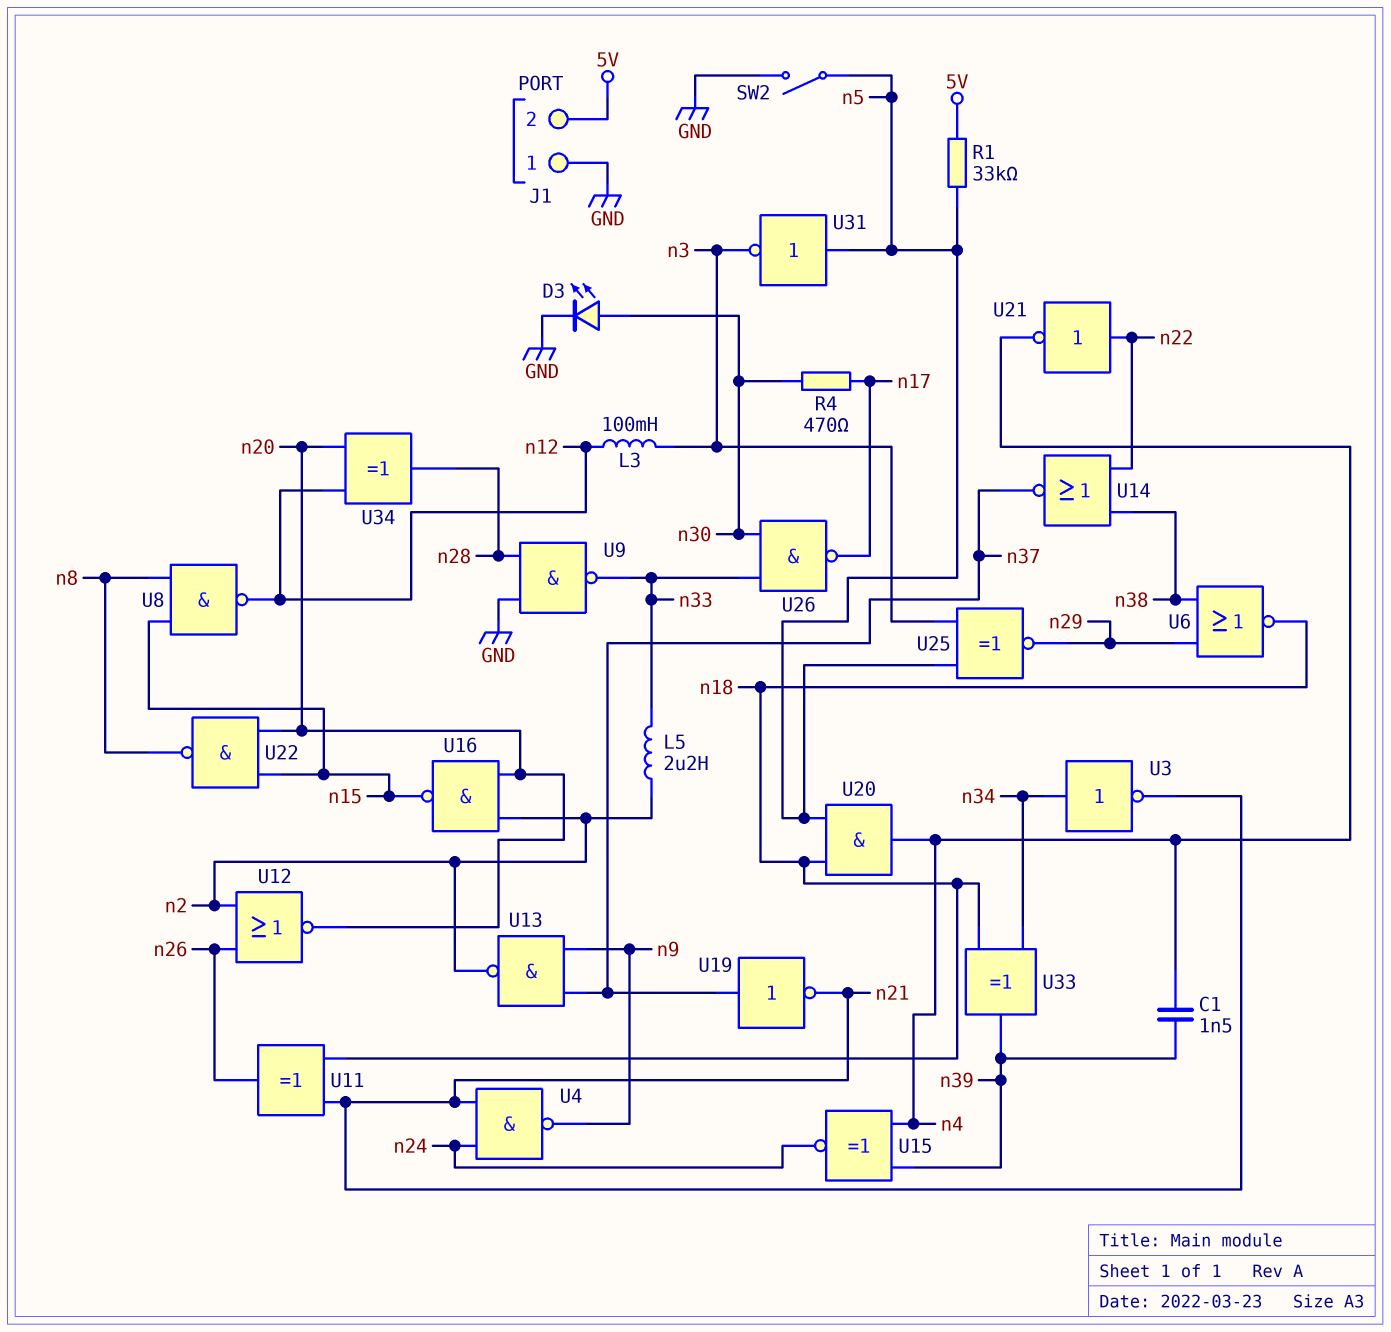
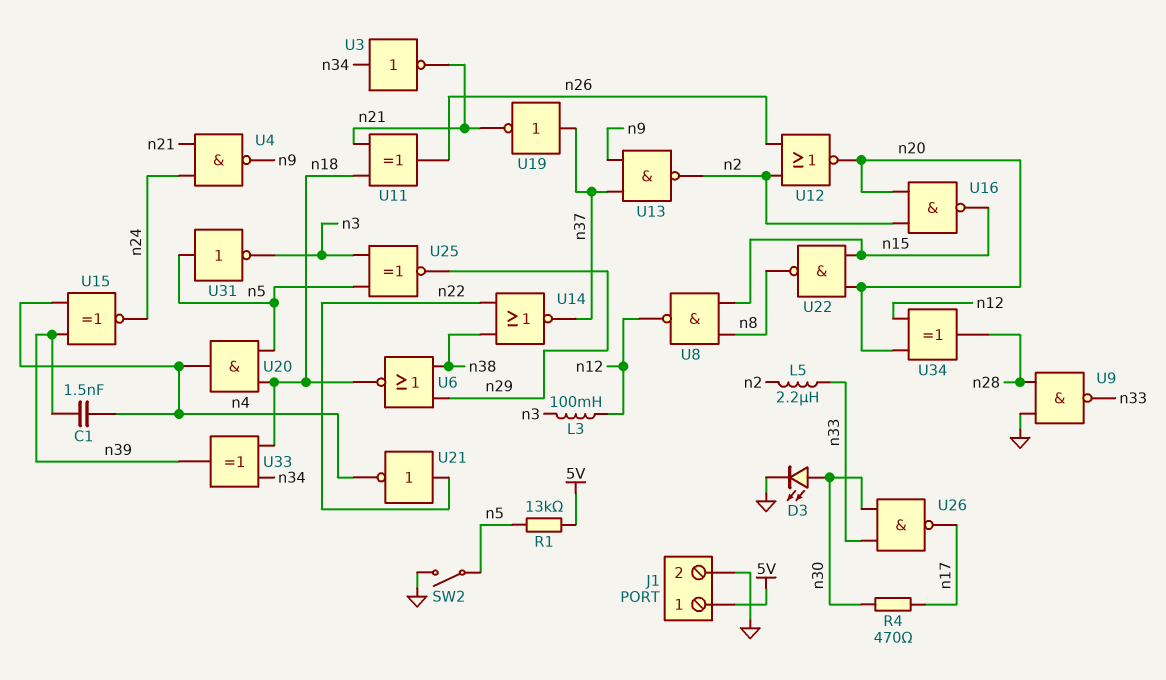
J1 pin 1: GND -> 5V
J1 pin 2: 5V -> GND
R1: 33k (5V, n5) -> 13k (5V, n5)

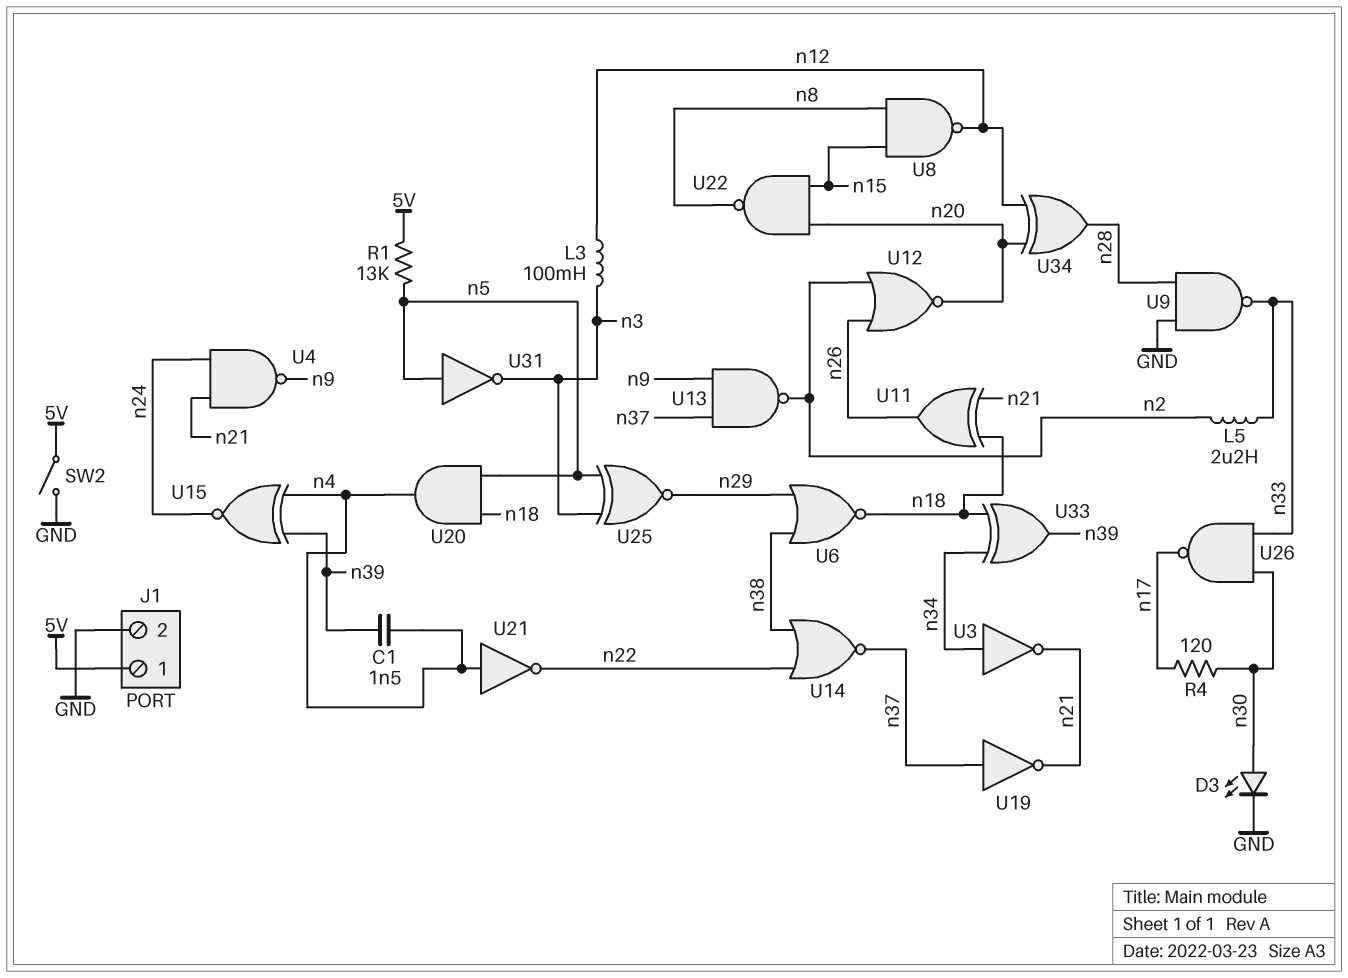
R4: 470 (n17, n30) -> 120 (n17, n30)
SW2: switch (GND, n5) -> switch (5V, GND)
U16: NAND (in n2, in n20, out n15) -> none
U21: NOT (in n22, out n4) -> NOT (in n4, out n22)

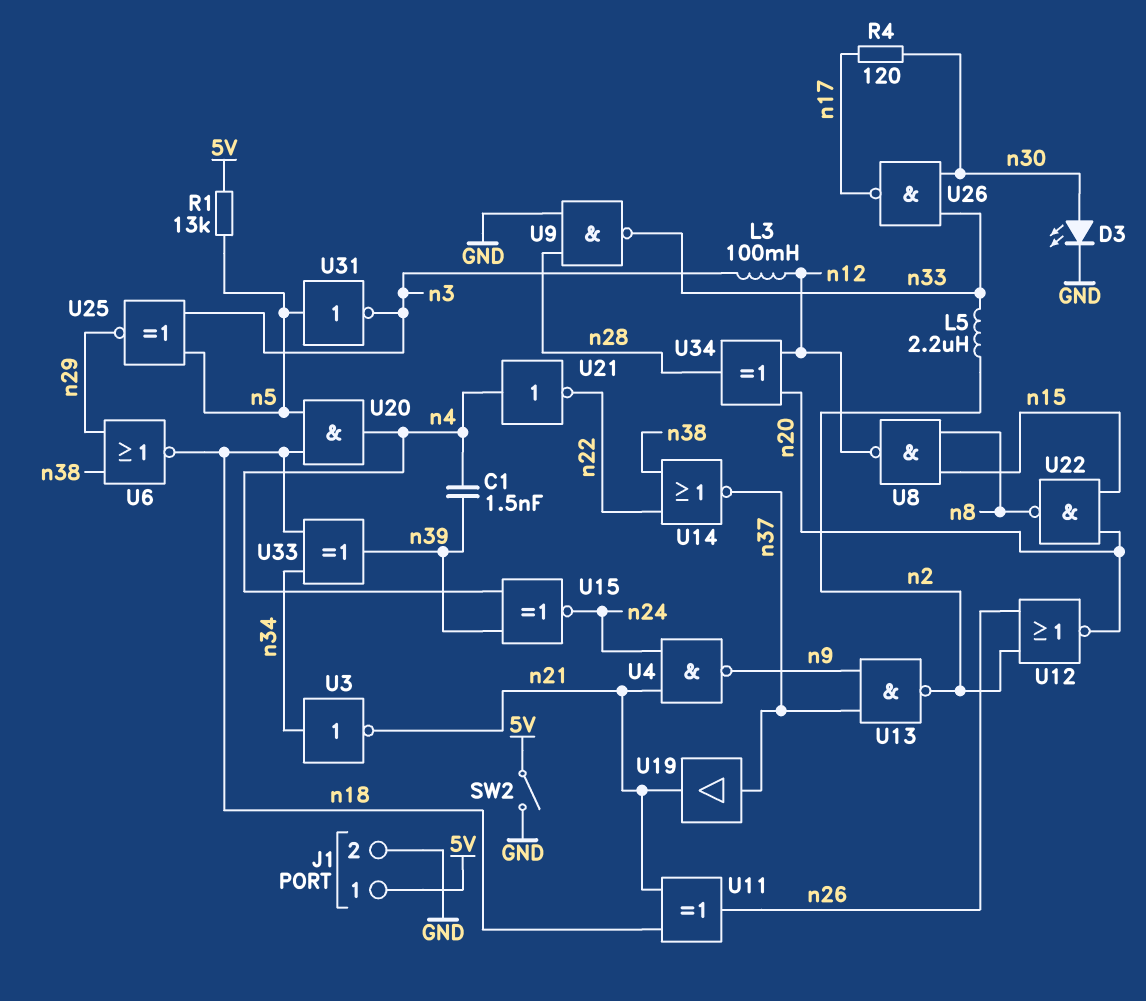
U19: NOT (in n37, out n21) -> buffer (in n37, out n21)

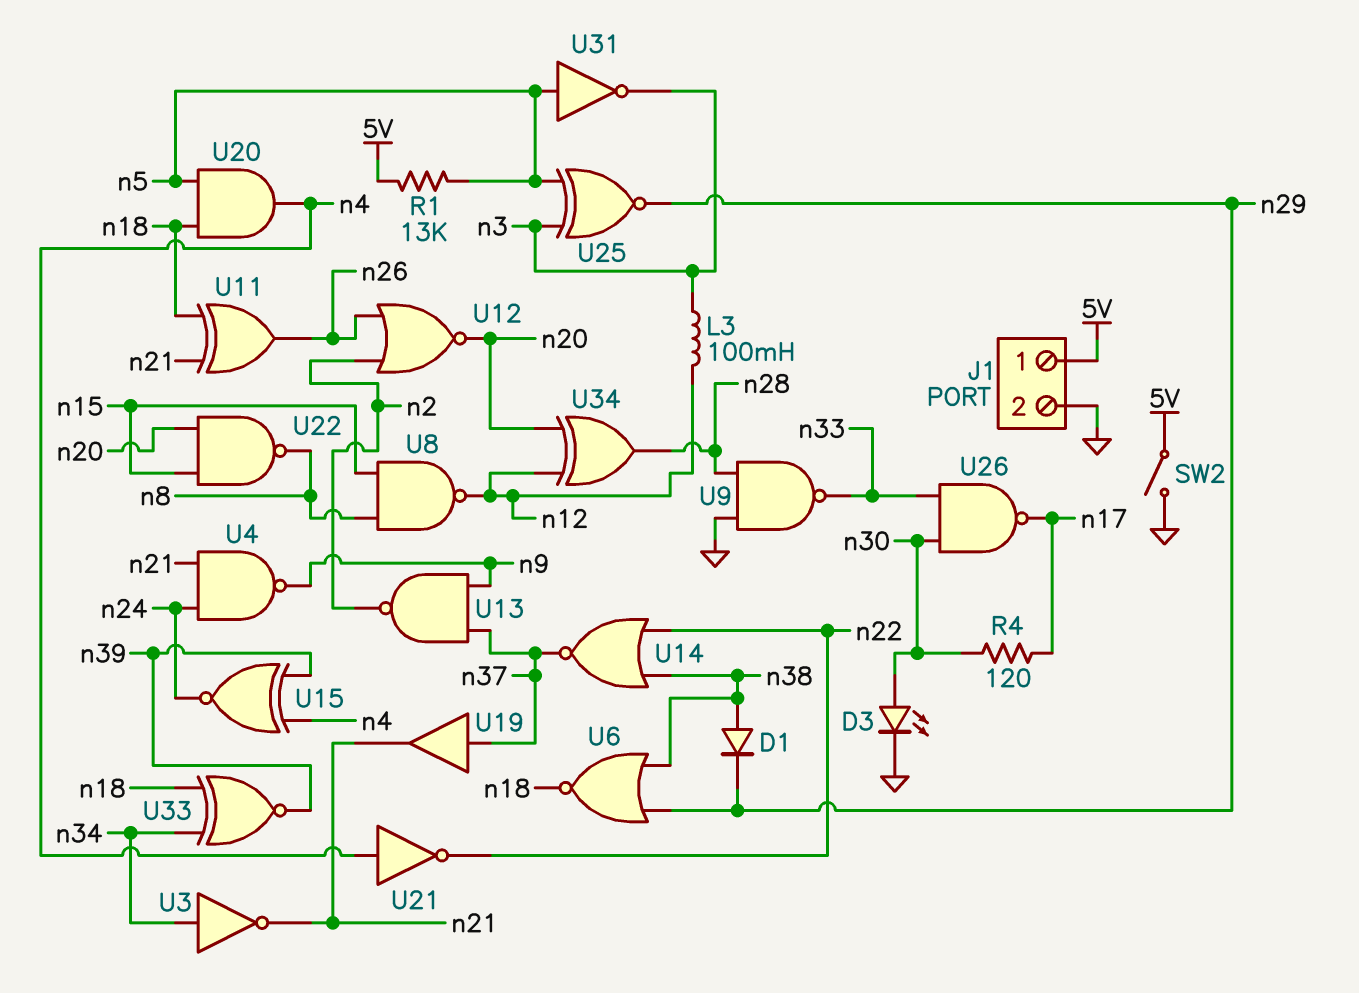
C1: 1.5nF (n4, n39) -> none
D1: none -> diode (A n38, K n29)
L5: 2.2uH (n2, n33) -> none
U33: XOR (in n18, in n34, out n39) -> XNOR (in n18, in n34, out n39)

